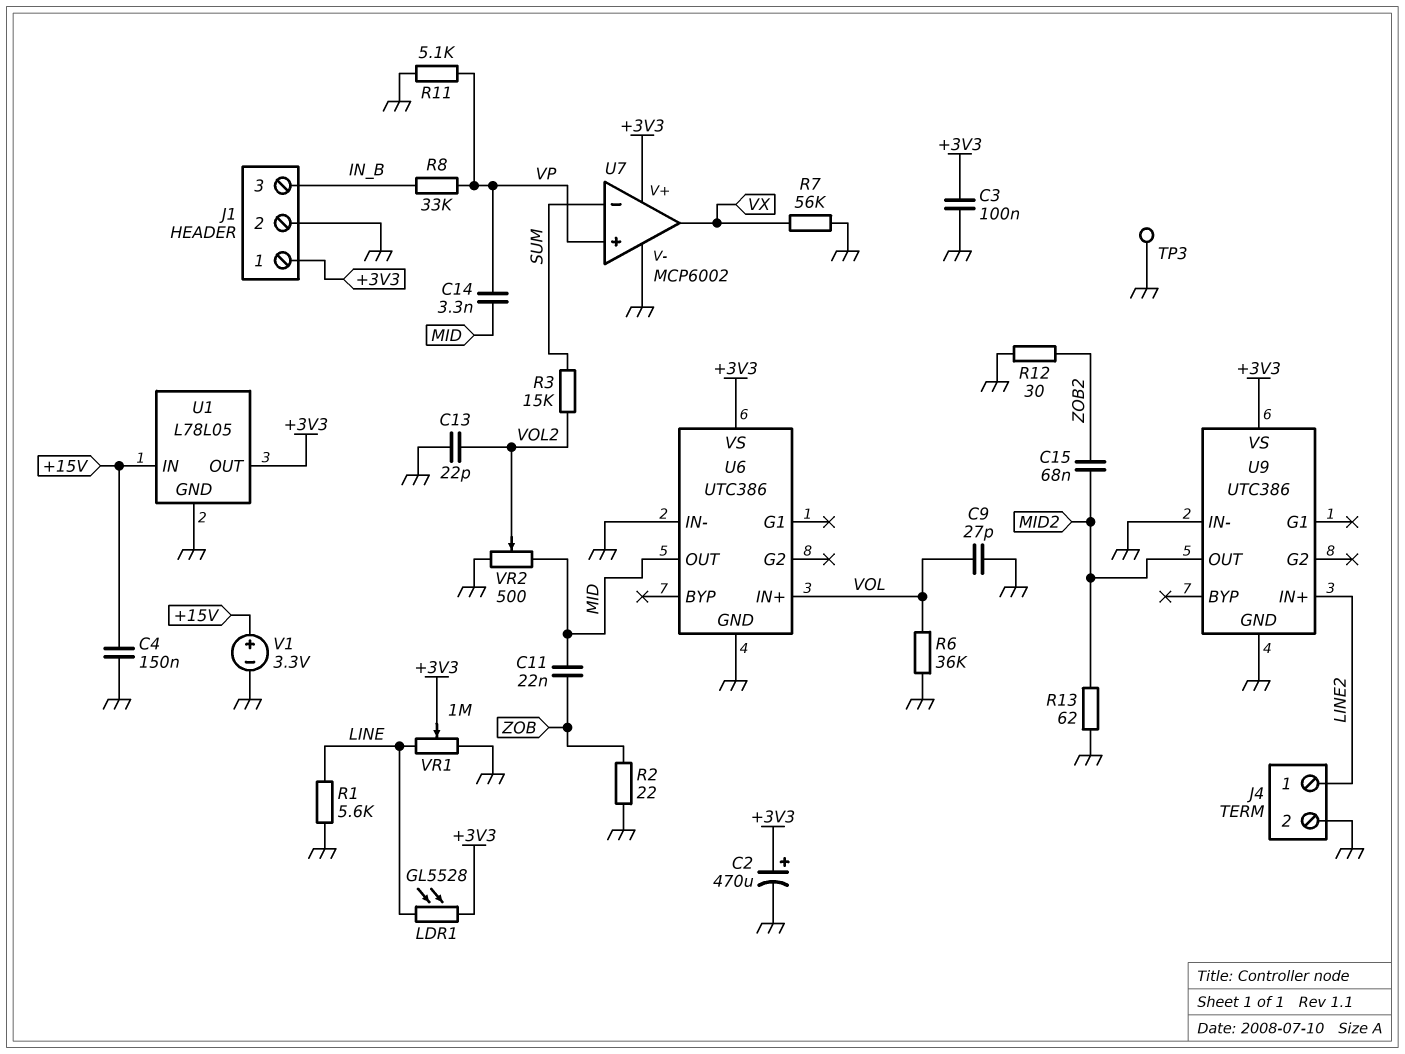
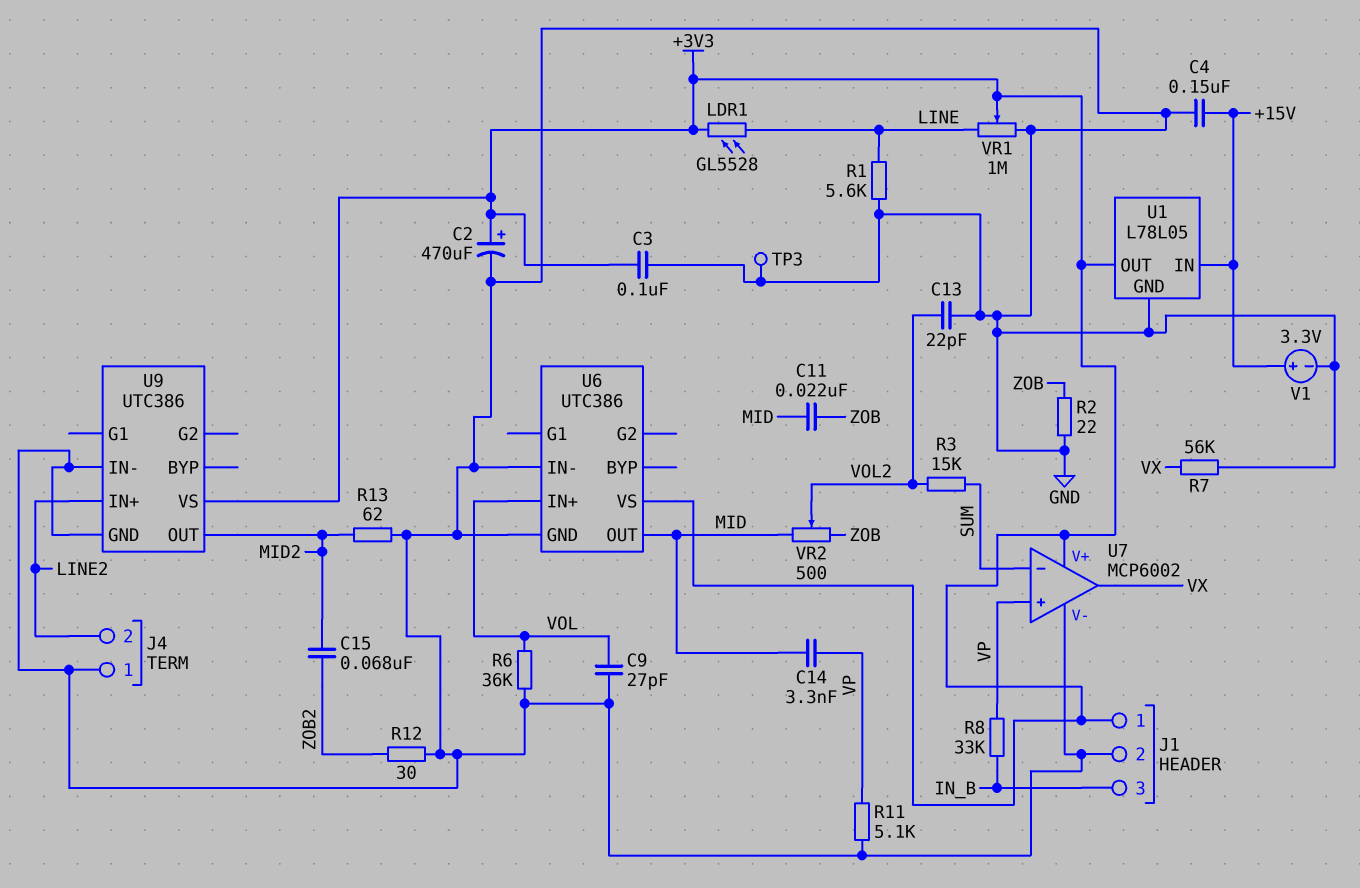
J4 pin 1: LINE2 -> GND
J4 pin 2: GND -> LINE2
VR2: 500 (GND, MID, wiper VOL2) -> 500 (MID, ZOB, wiper VOL2)

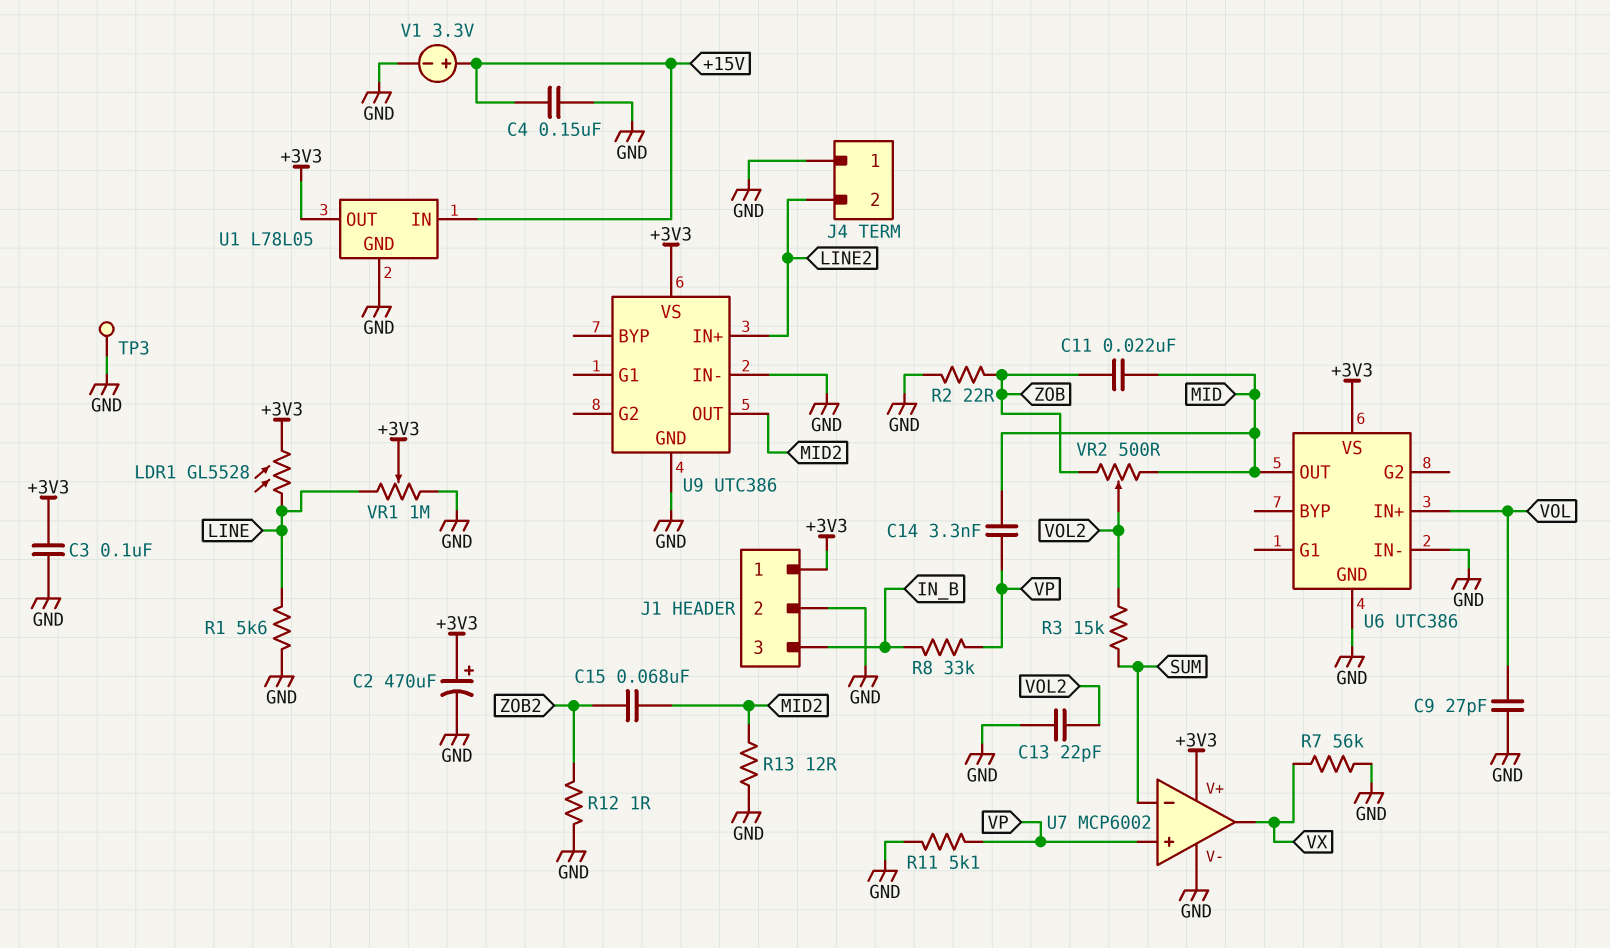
R6: 36k (GND, VOL) -> none
R12: 30 (GND, ZOB2) -> 1 (GND, ZOB2)
R13: 62 (GND, MID2) -> 12 (GND, MID2)

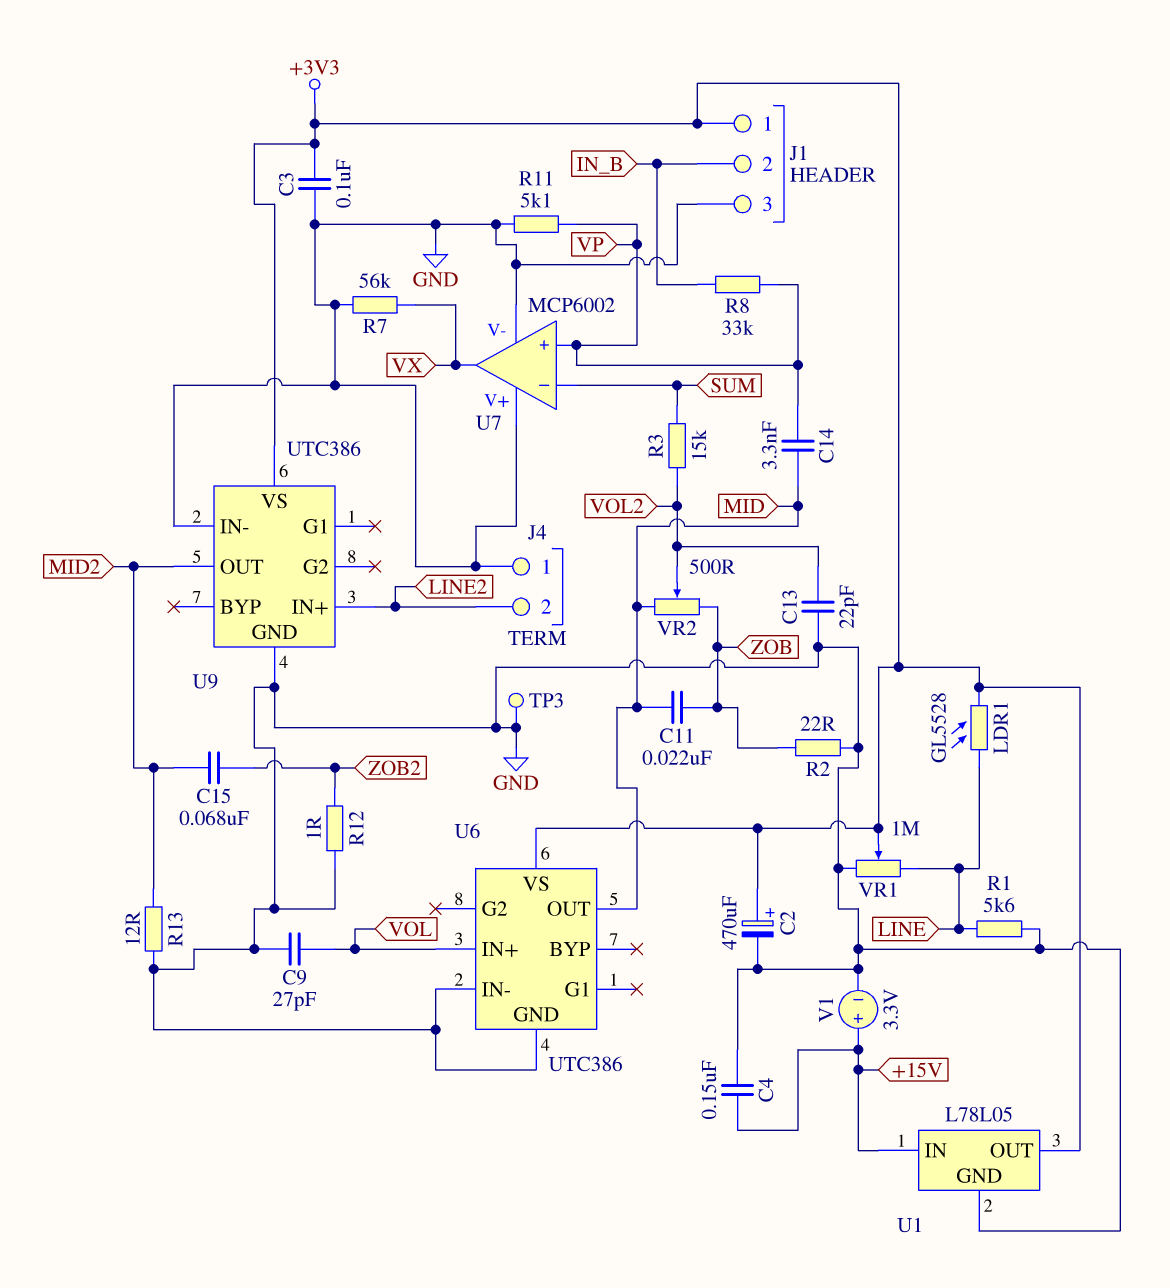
J1 pin 2: GND -> IN_B
J1 pin 3: IN_B -> GND
U7 pin V+: +3V3 -> GND

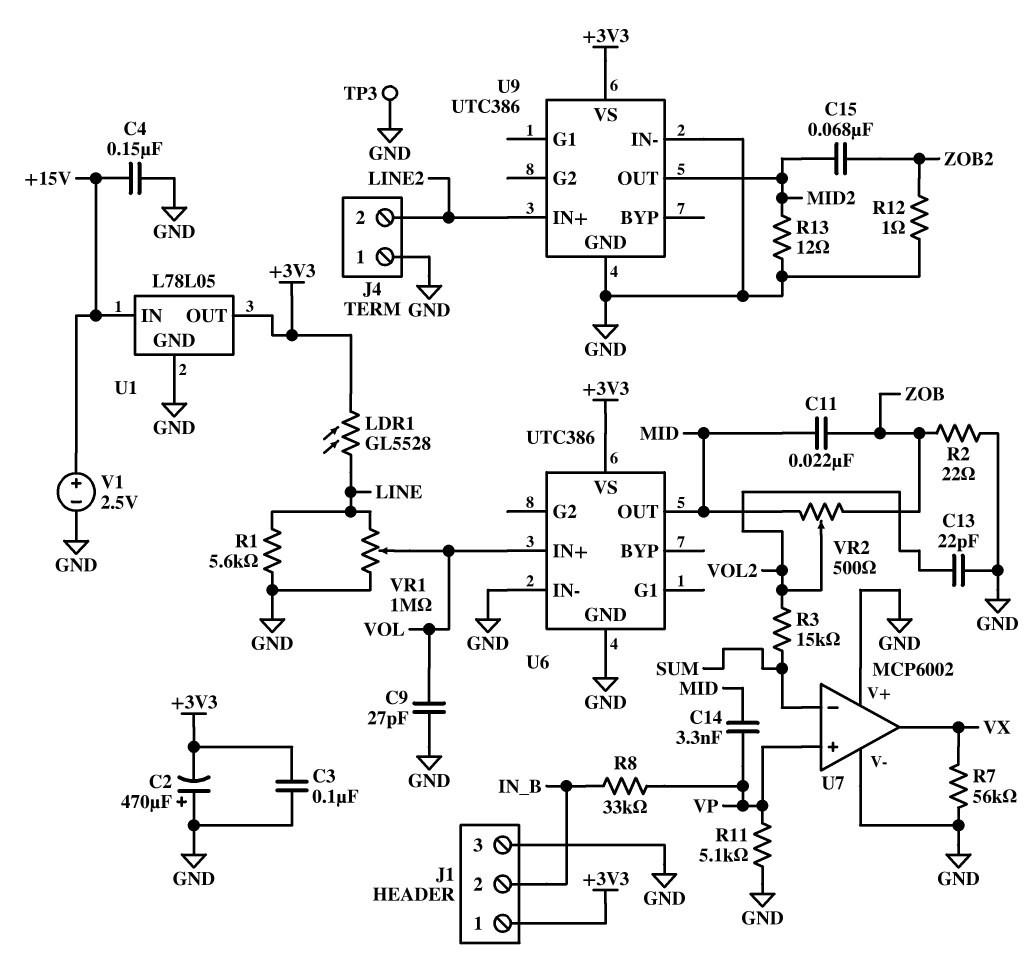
C2: 470uF (plus +3V3, minus GND) -> 470uF (plus GND, minus +3V3)
V1: 3.3V (plus +15V, minus GND) -> 2.5V (plus +15V, minus GND)
VR1: 1M (GND, LINE, wiper +3V3) -> 1M (GND, LINE, wiper VOL)

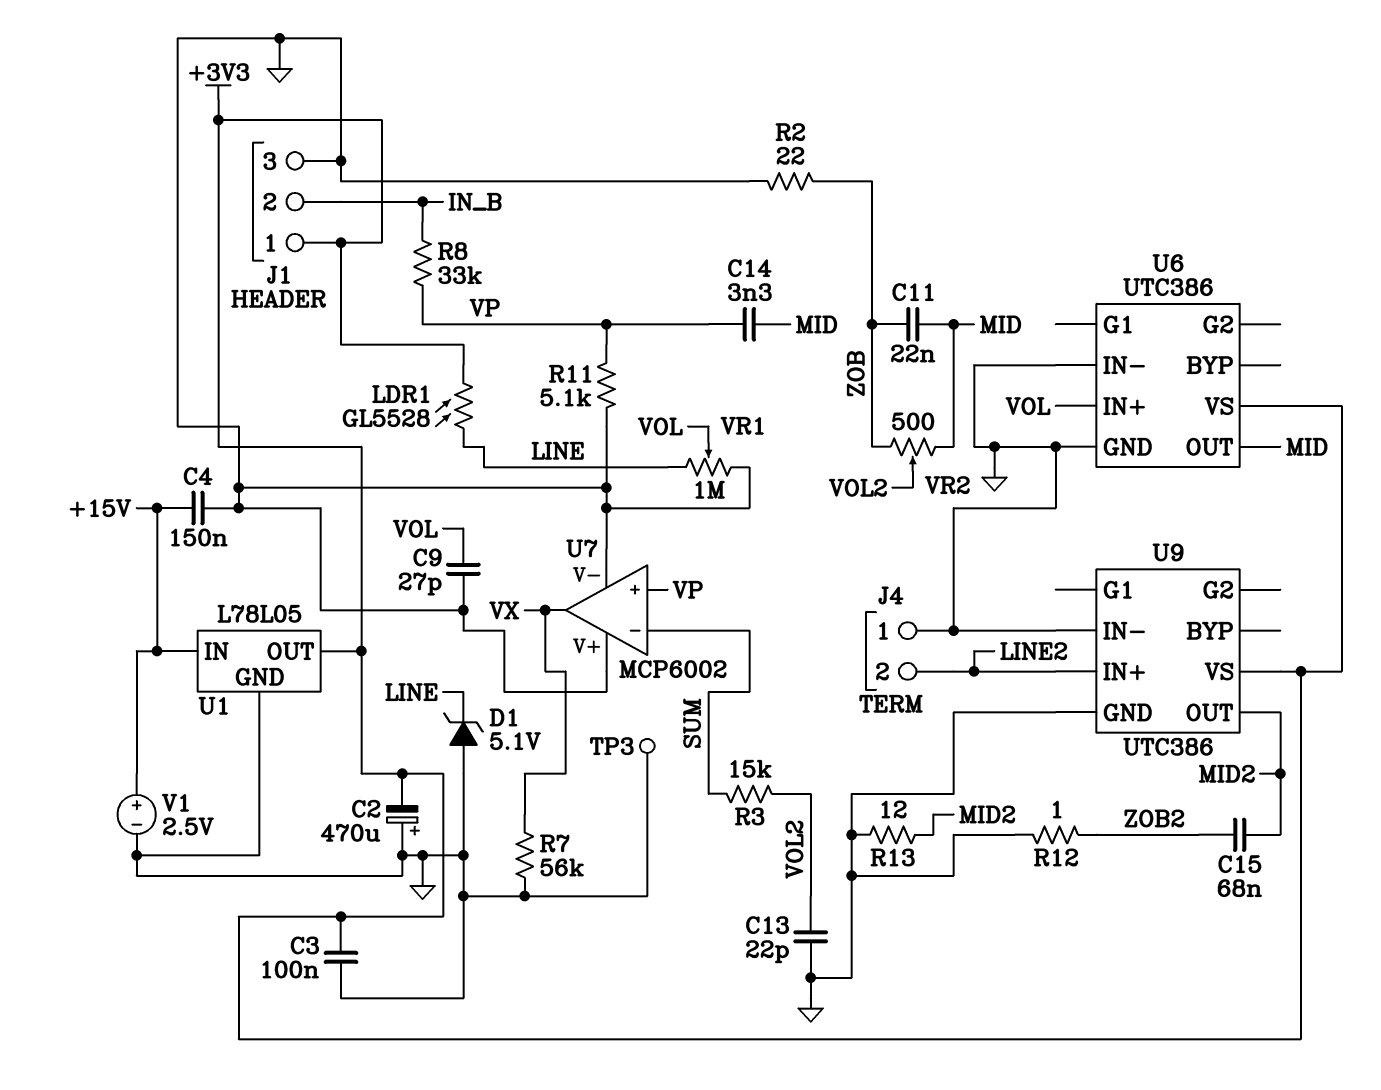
D1: none -> zener 5.1V (A GND, K LINE)
R1: 5.6k (GND, LINE) -> none

